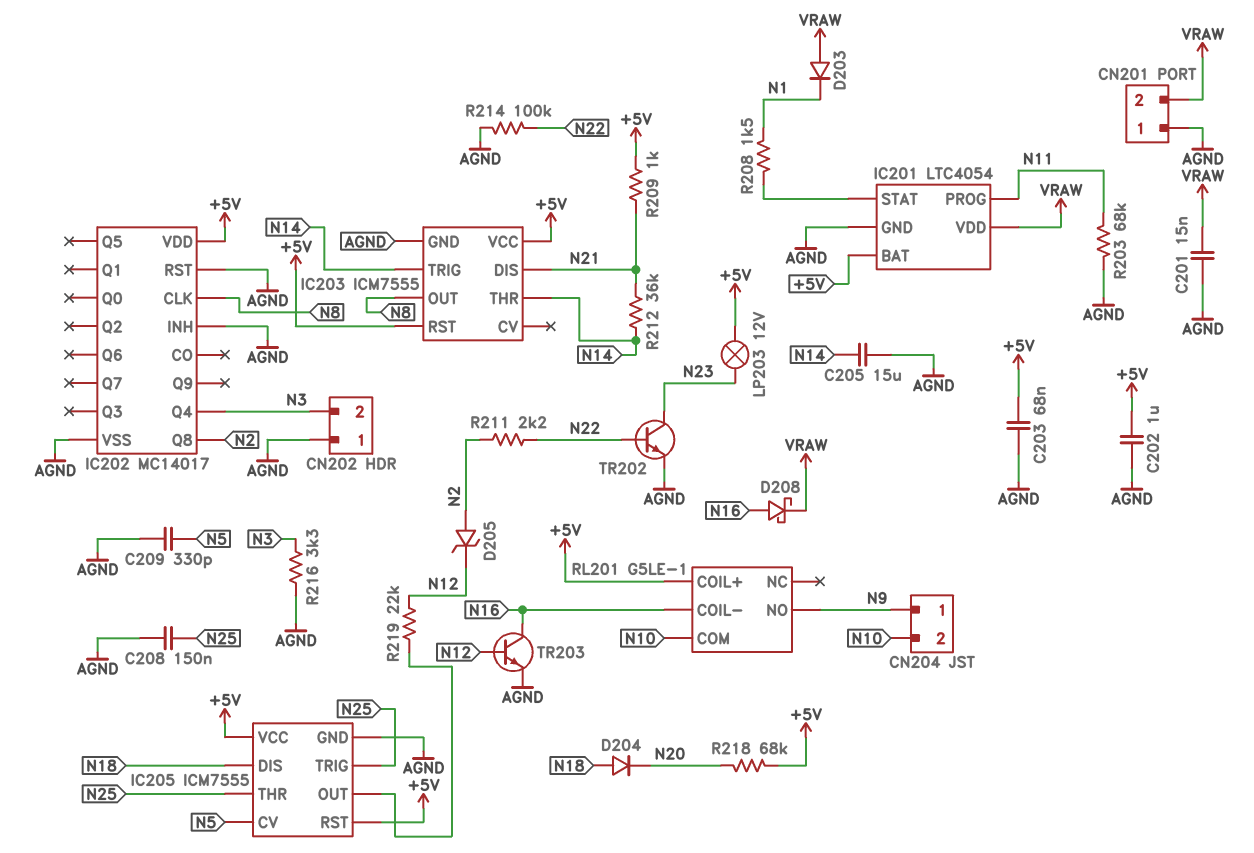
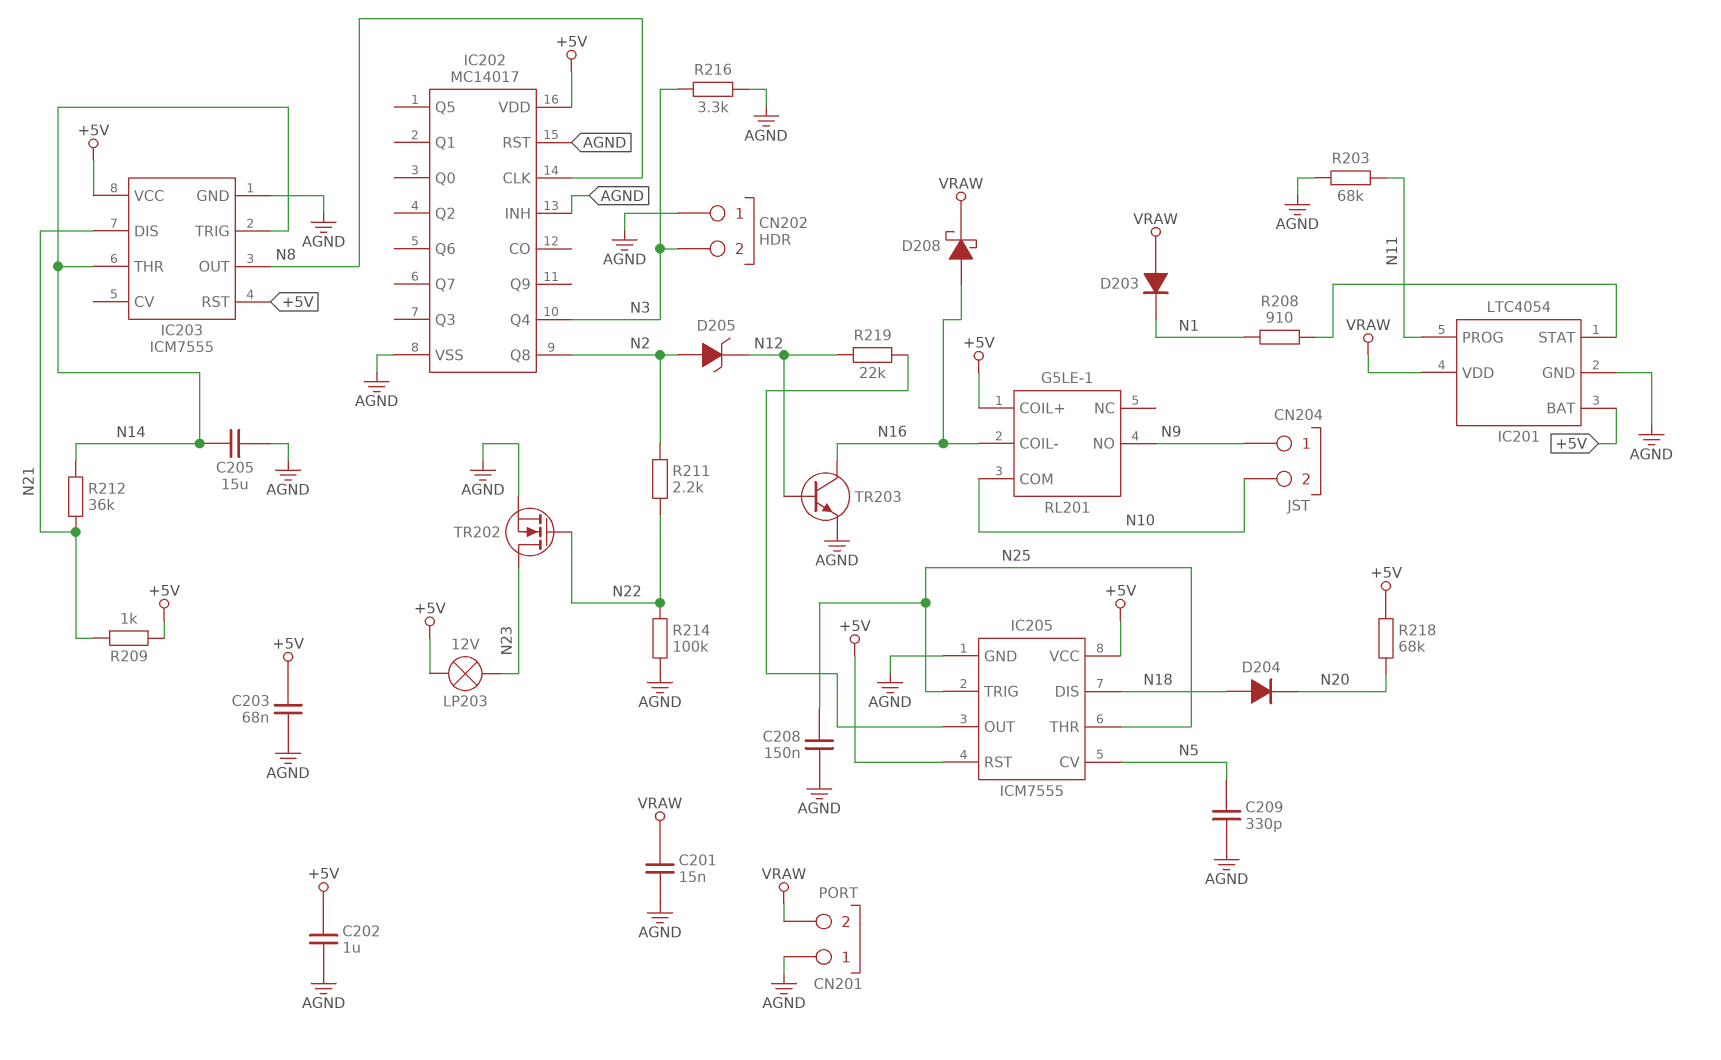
R208: 1.5k (IC201/STAT, N1) -> 910 (IC201/STAT, N1)
TR202: NPN (B N22, C N23, E AGND) -> NMOS (G N22, D N23, S AGND)

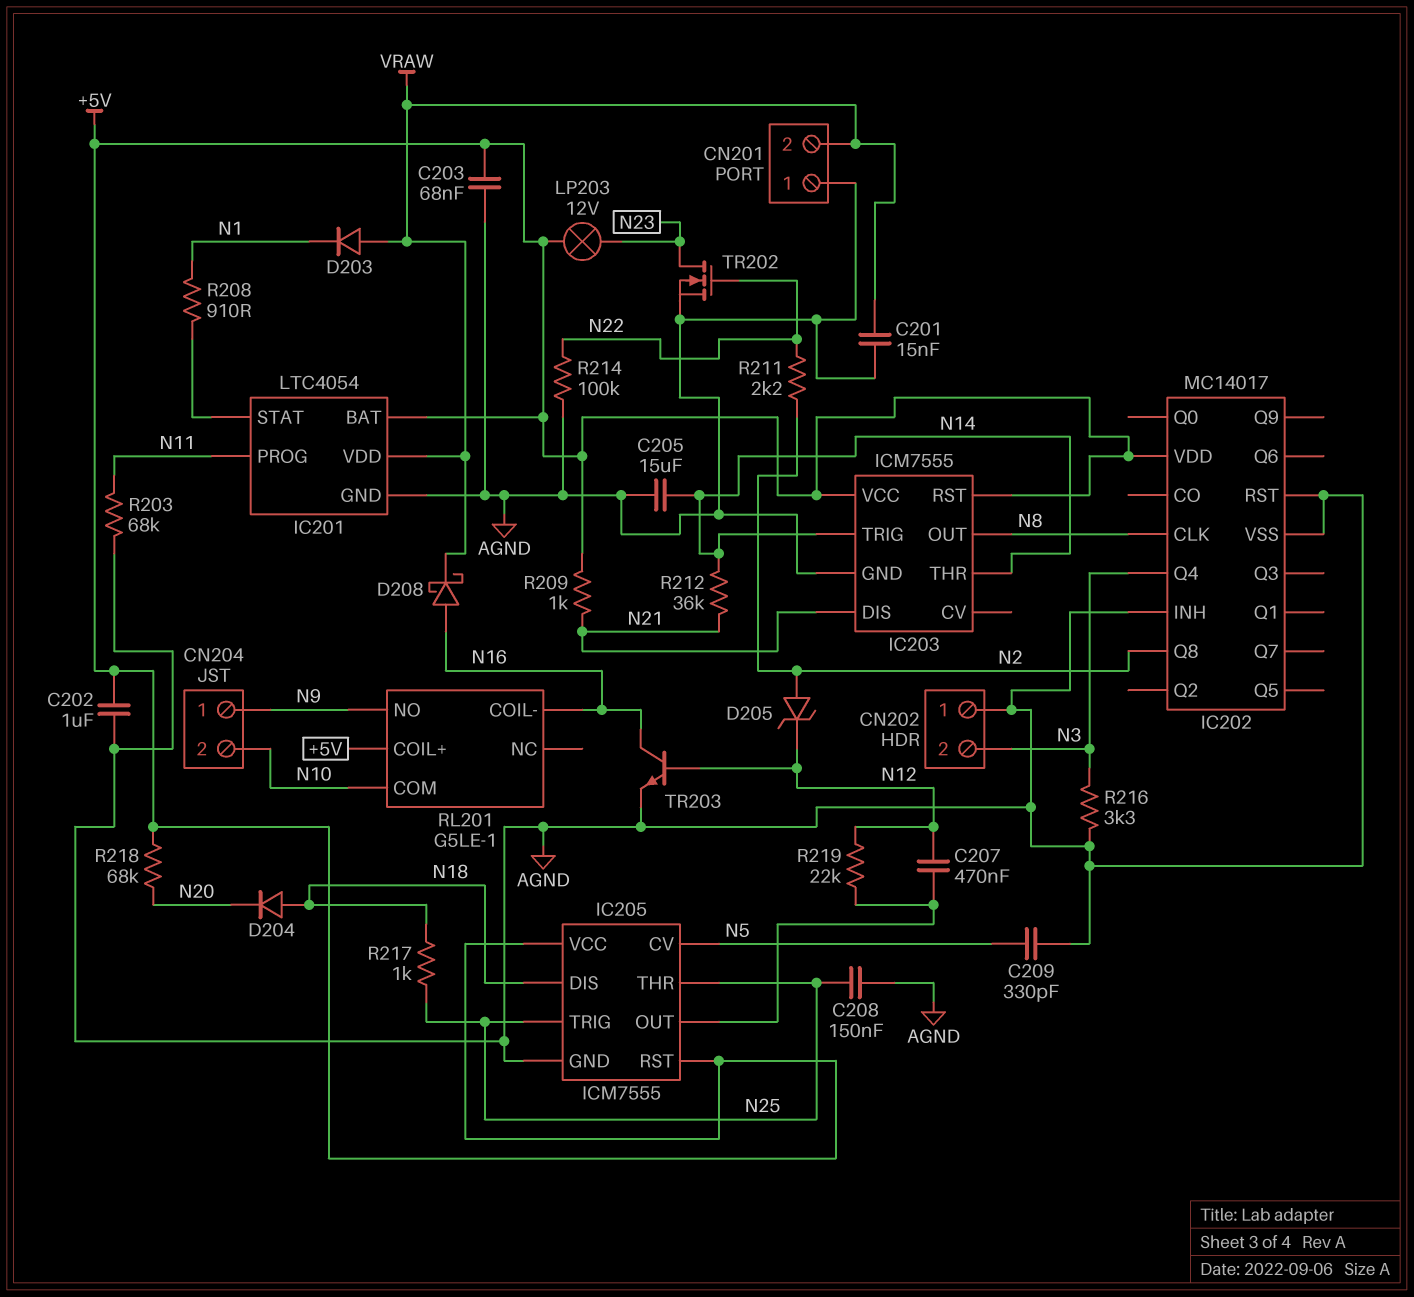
C207: none -> 470nF (IC205/OUT, N12)
R217: none -> 1k (N18, N25)

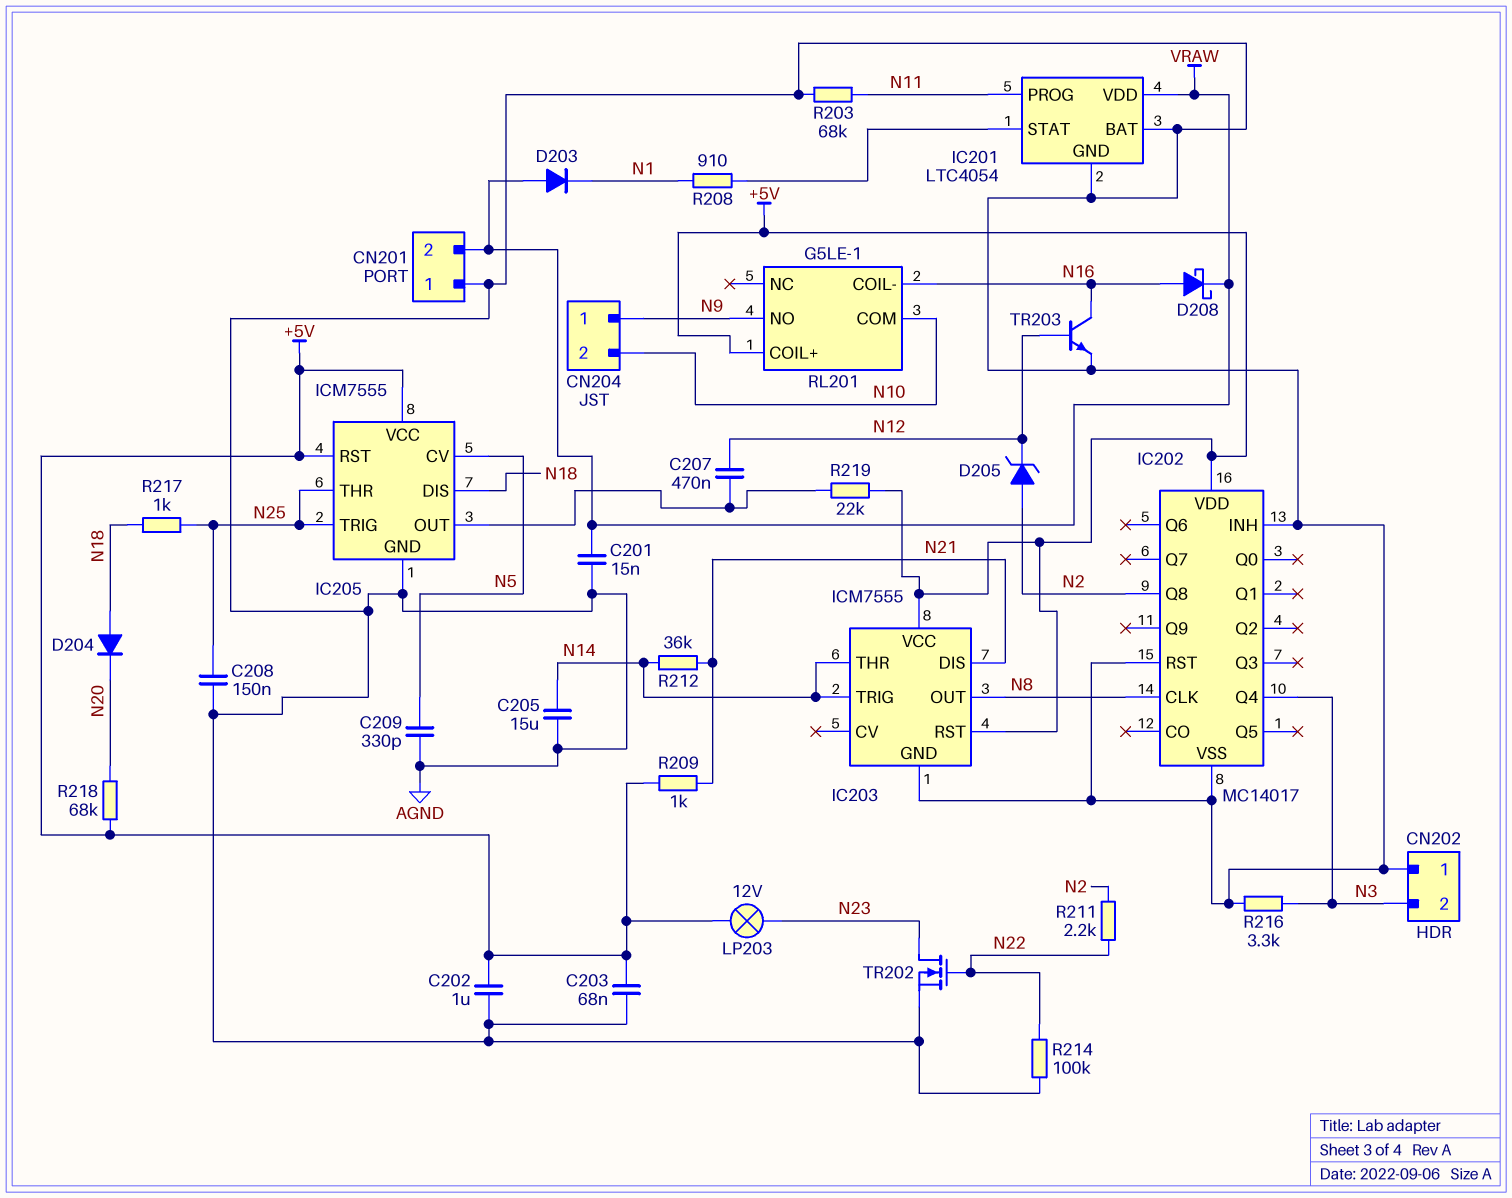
IC201 pin BAT: +5V -> AGND
R219: 22k (IC205/OUT, N12) -> 22k (+5V, IC205/OUT)

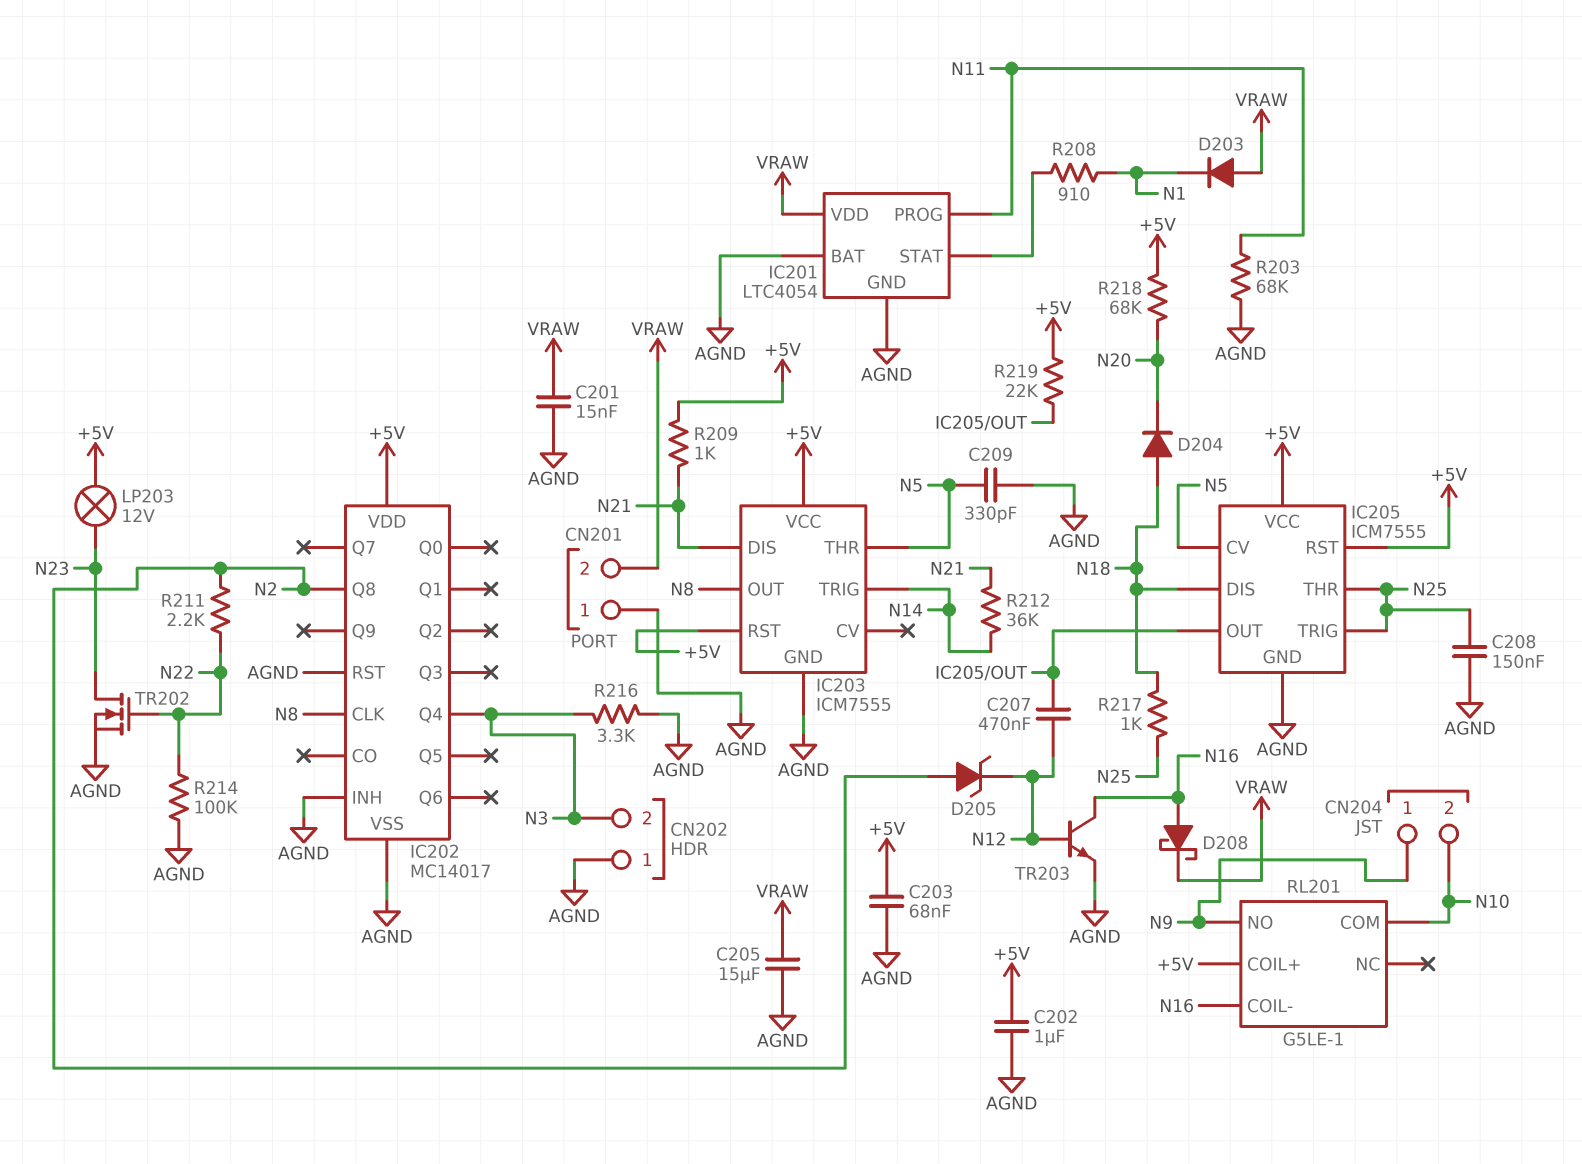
C205: 15uF (AGND, N14) -> 15uF (AGND, VRAW)
IC203 pin THR: N14 -> N5

